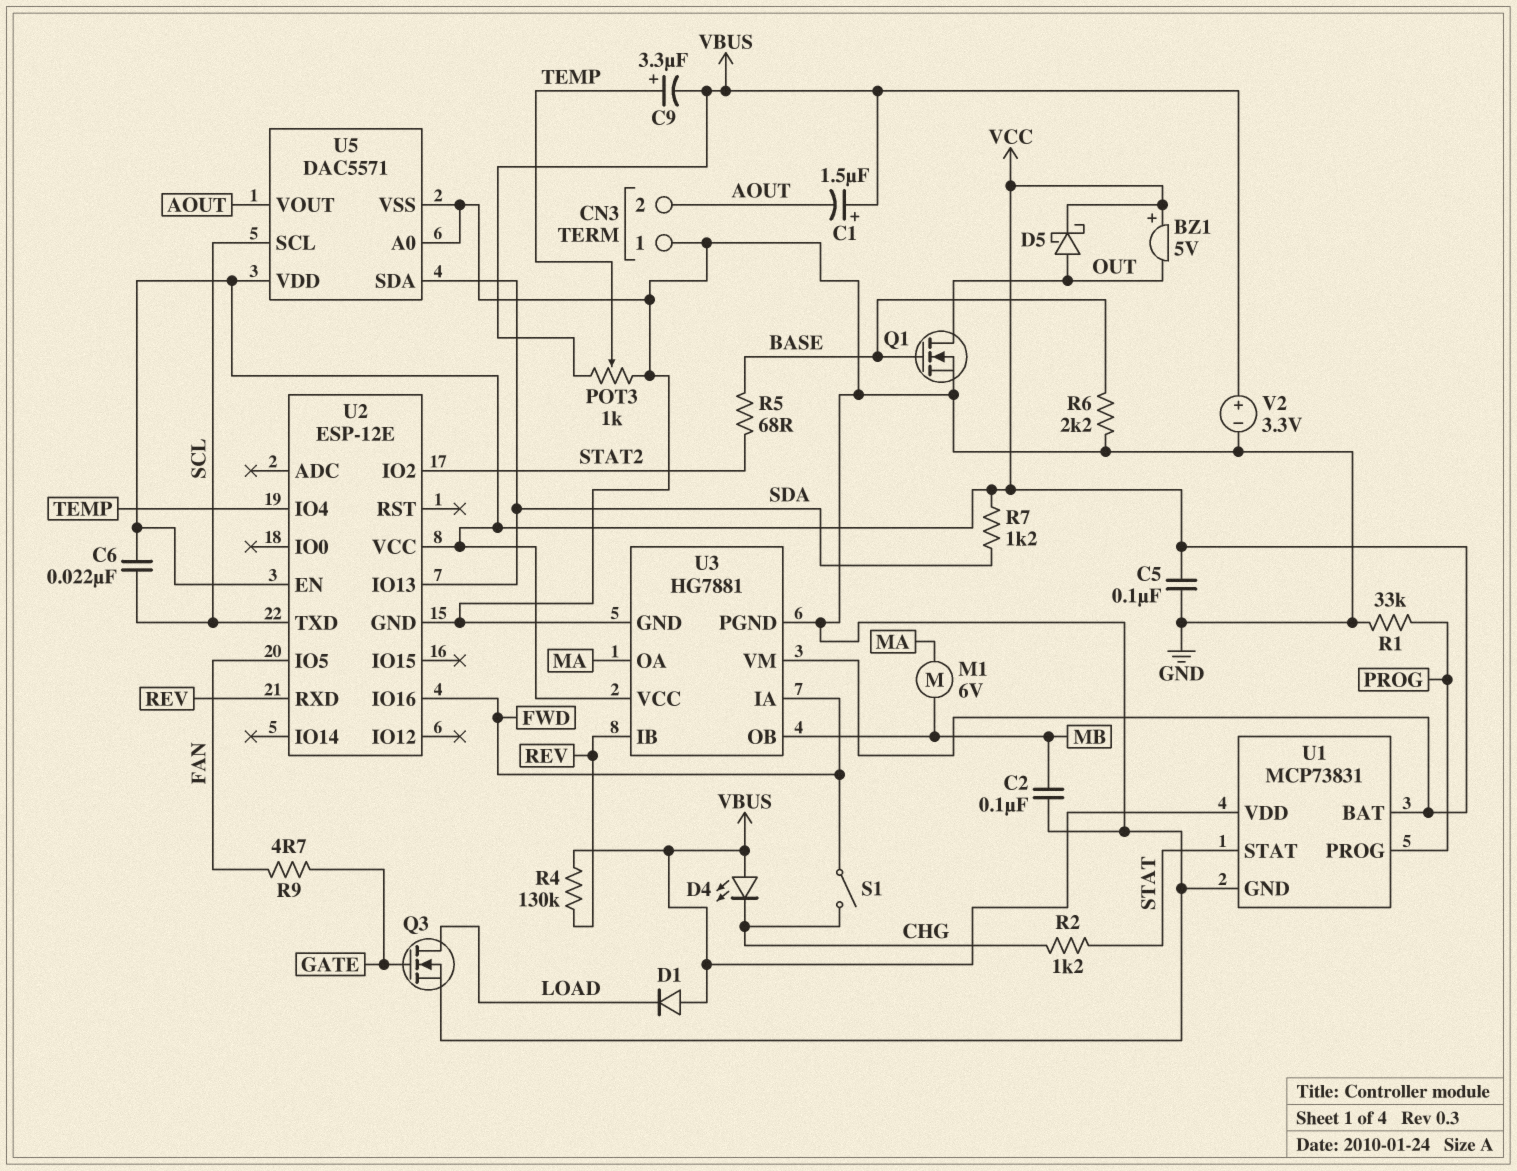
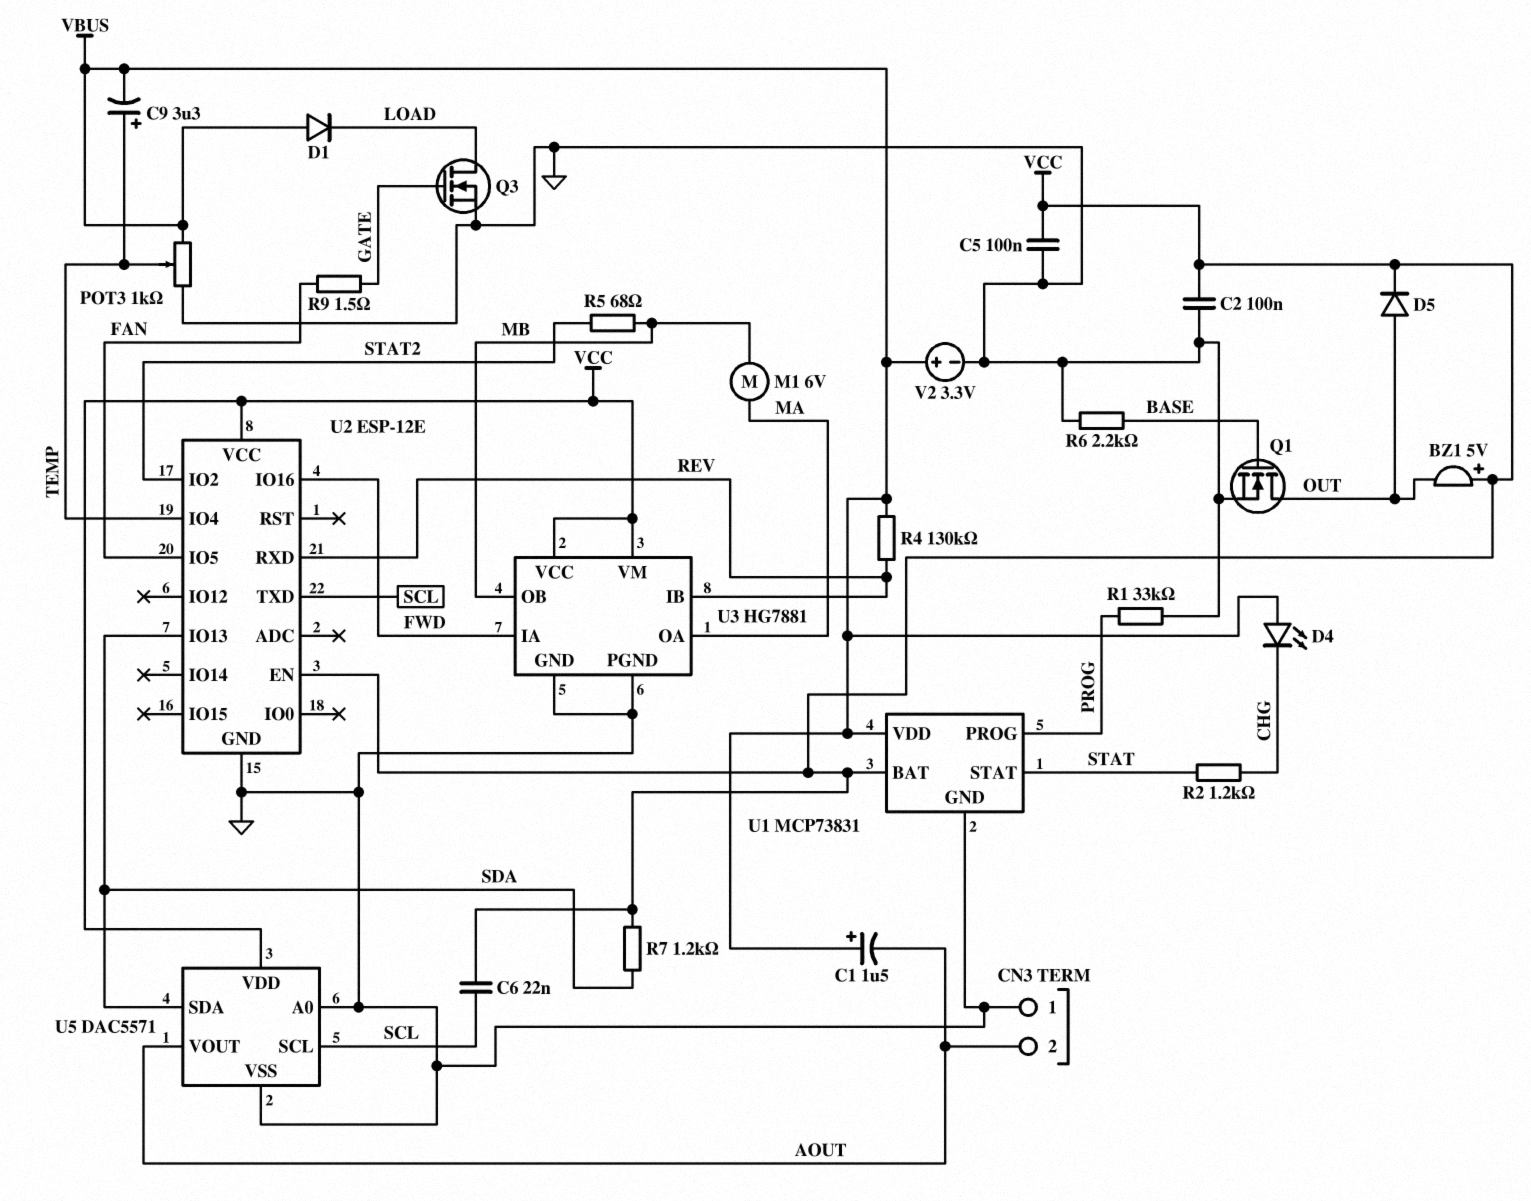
C2: 100nF (GND, MB) -> 100nF (GND, VCC)
D5: schottky (A OUT, K VCC) -> diode (A OUT, K VCC)
R5: 68 (BASE, STAT2) -> 68 (MB, STAT2)
R9: 4.7 (FAN, GATE) -> 1.5 (FAN, GATE)
S1: switch (CHG, FWD) -> none

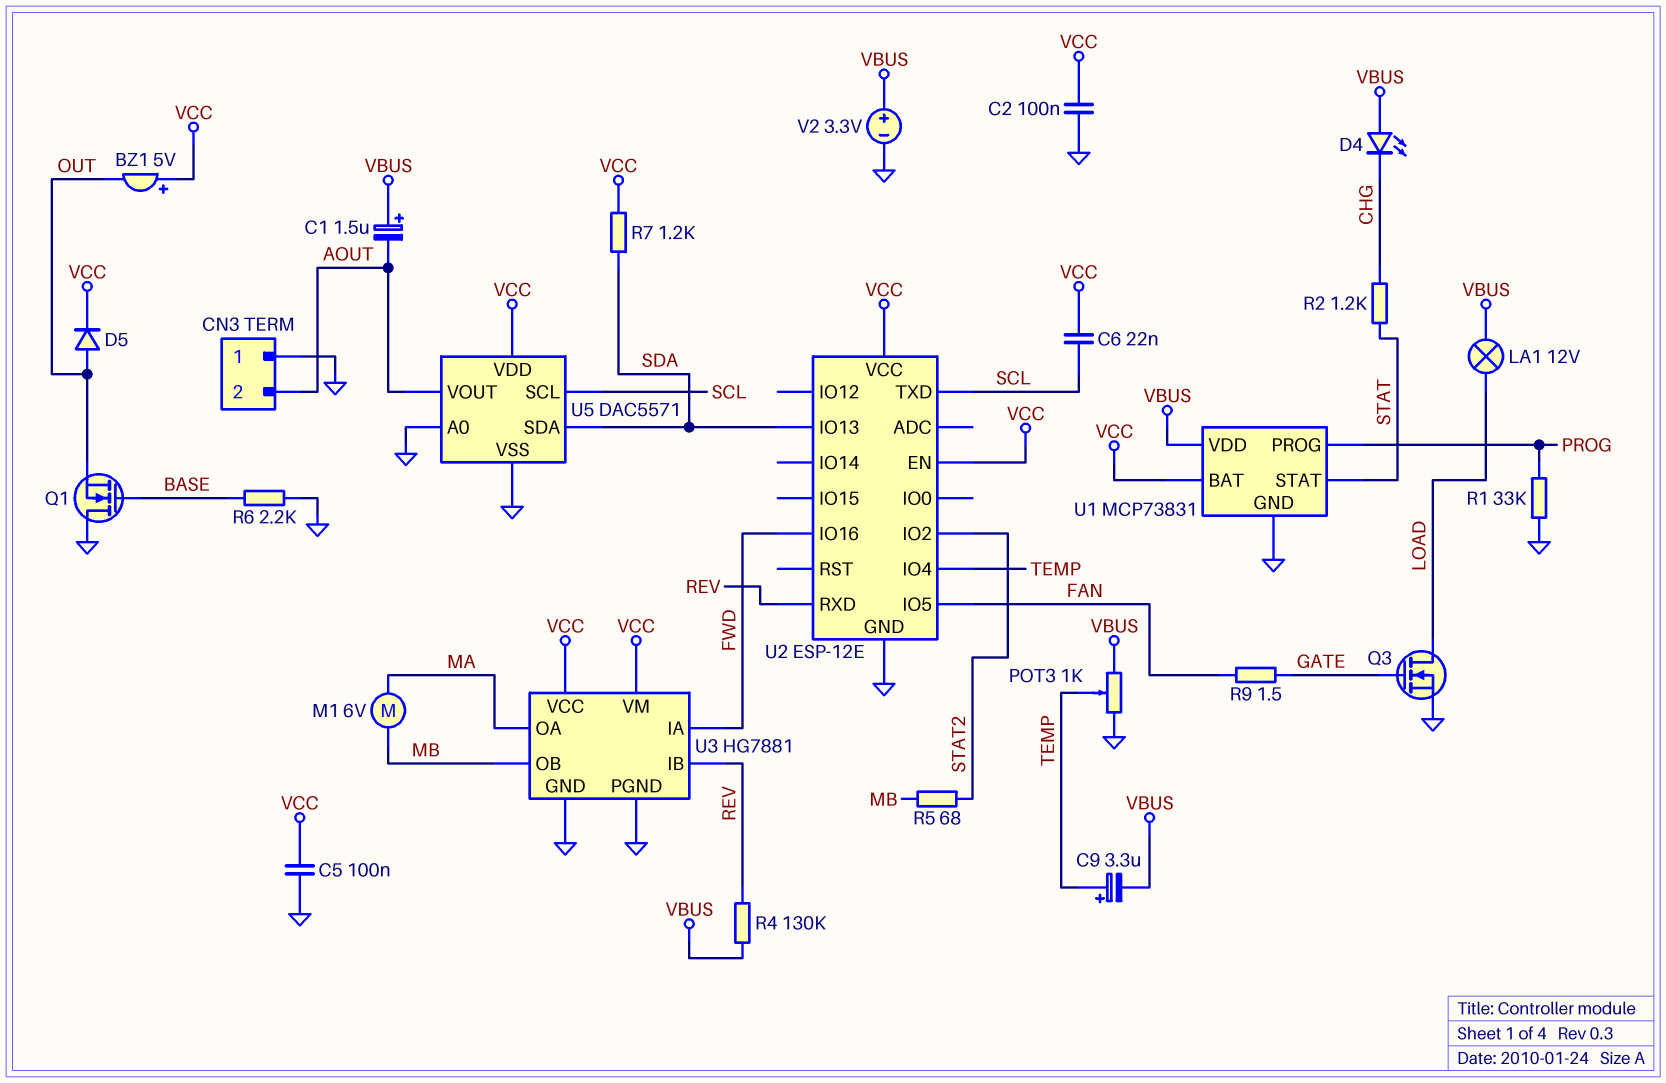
D1: diode (A VBUS, K LOAD) -> none
LA1: none -> lamp 12V (LOAD, VBUS)
Q1: NMOS (G BASE, D OUT, S GND) -> NMOS (G BASE, D GND, S OUT)

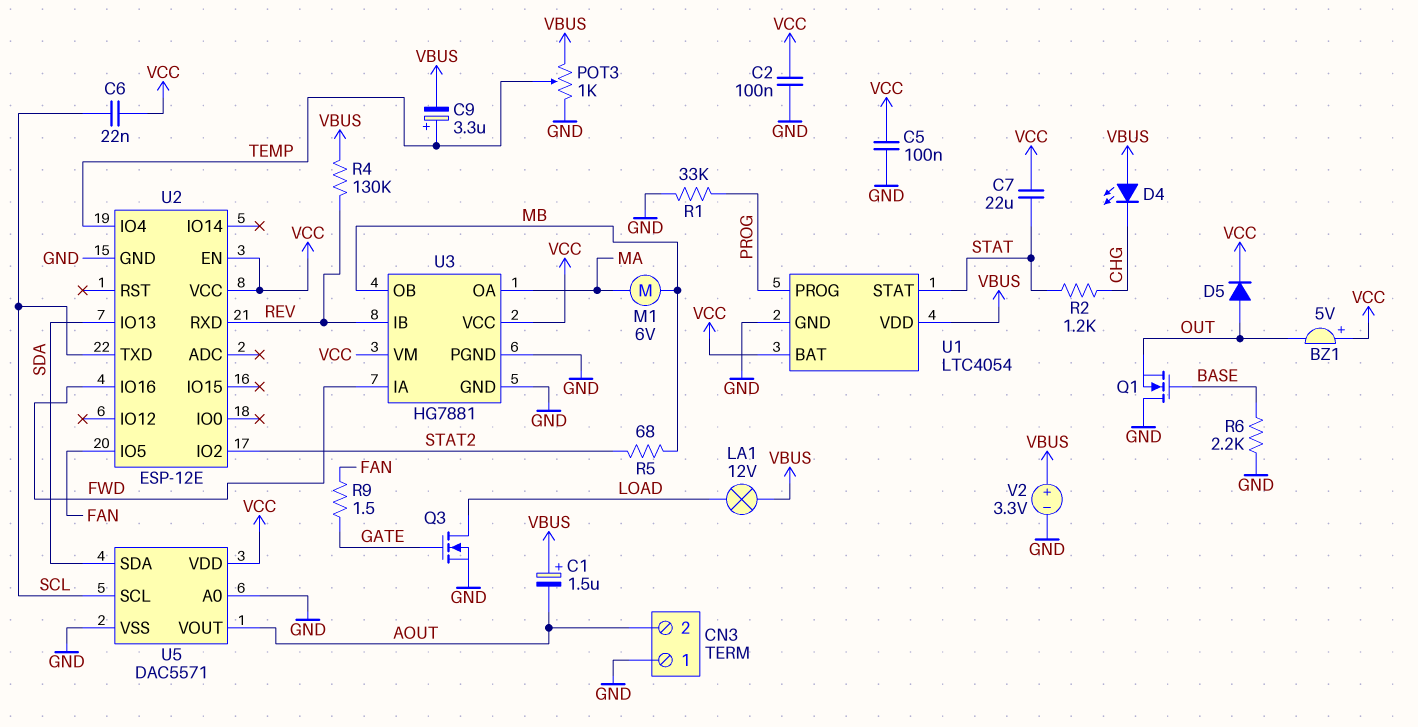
C7: none -> 22uF (STAT, VCC)
R7: 1.2k (SDA, VCC) -> none
U1: MCP73831 -> LTC4054

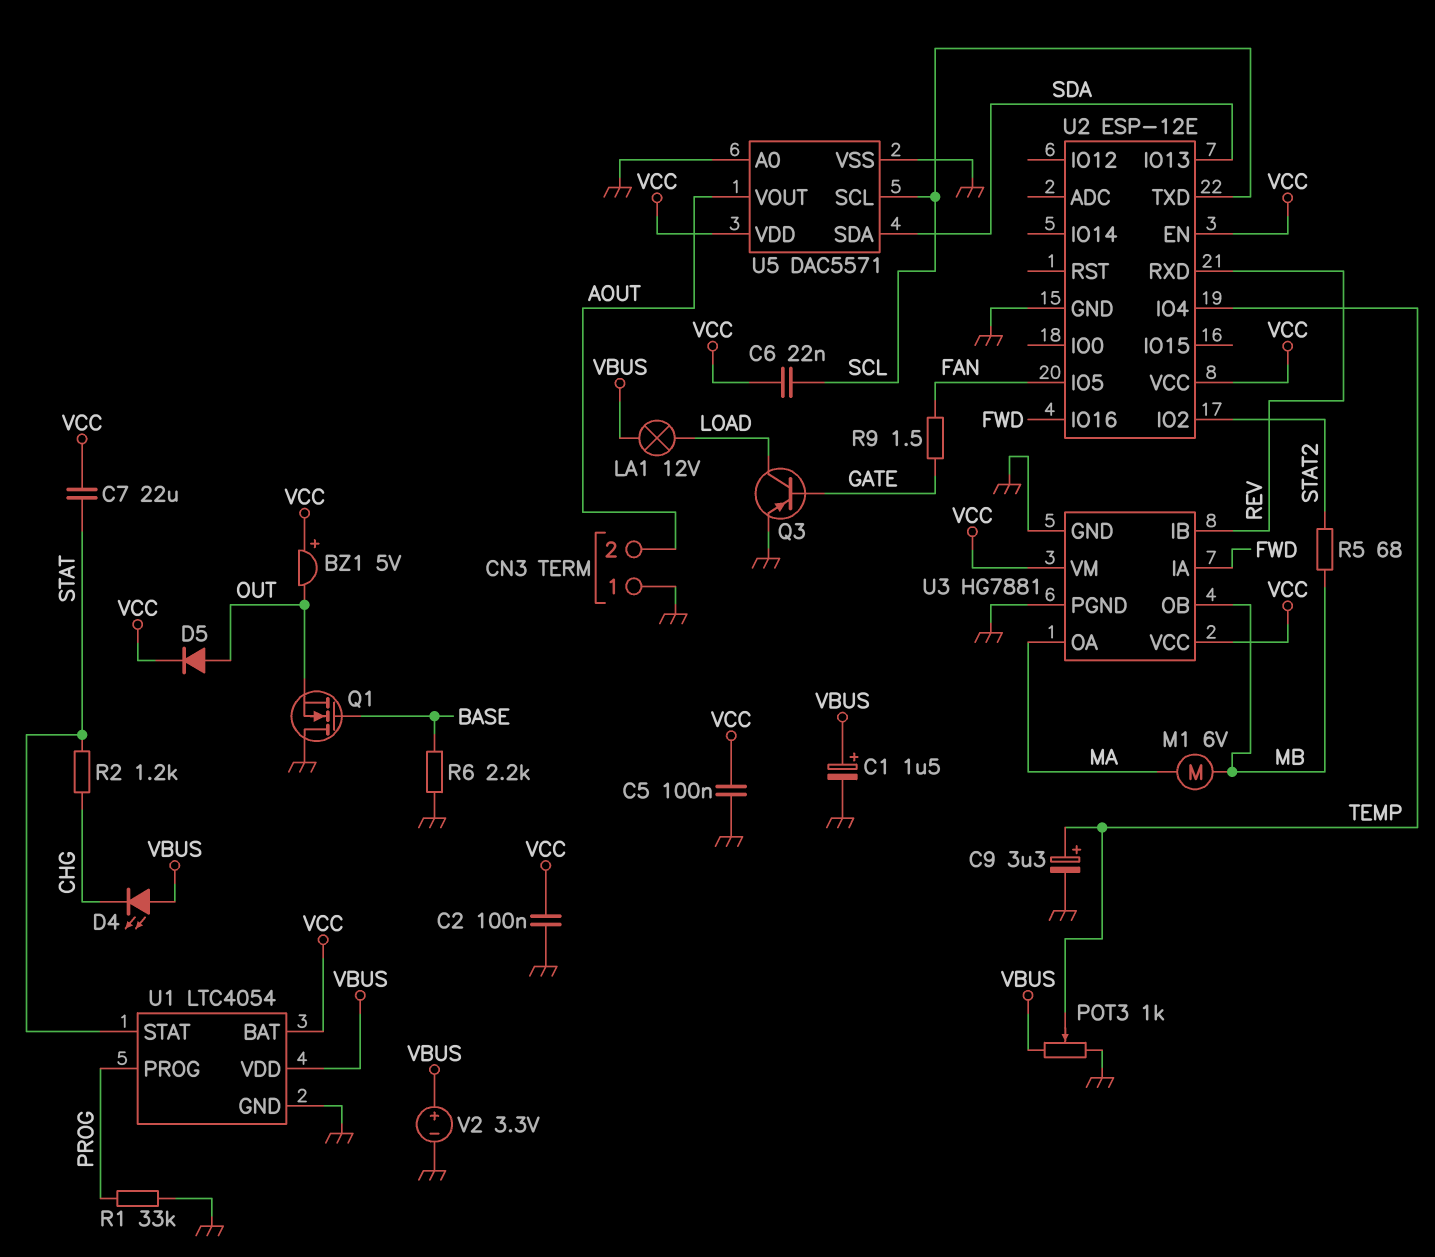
C1: 1.5uF (plus VBUS, minus AOUT) -> 1.5uF (plus VBUS, minus GND)
C9: 3.3uF (plus TEMP, minus VBUS) -> 3.3uF (plus TEMP, minus GND)
Q3: NMOS (G GATE, D LOAD, S GND) -> PNP (B GATE, C LOAD, E GND)
R4: 130k (REV, VBUS) -> none

